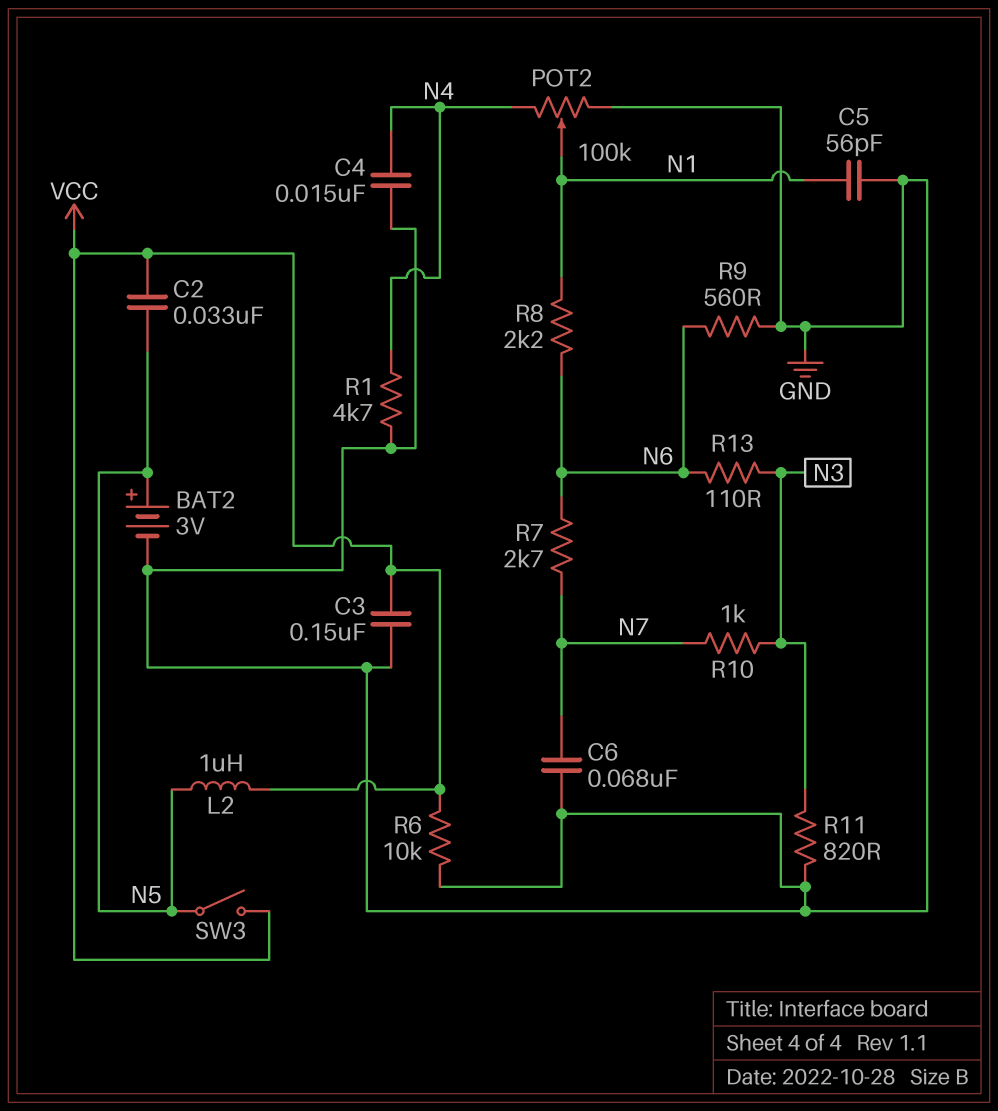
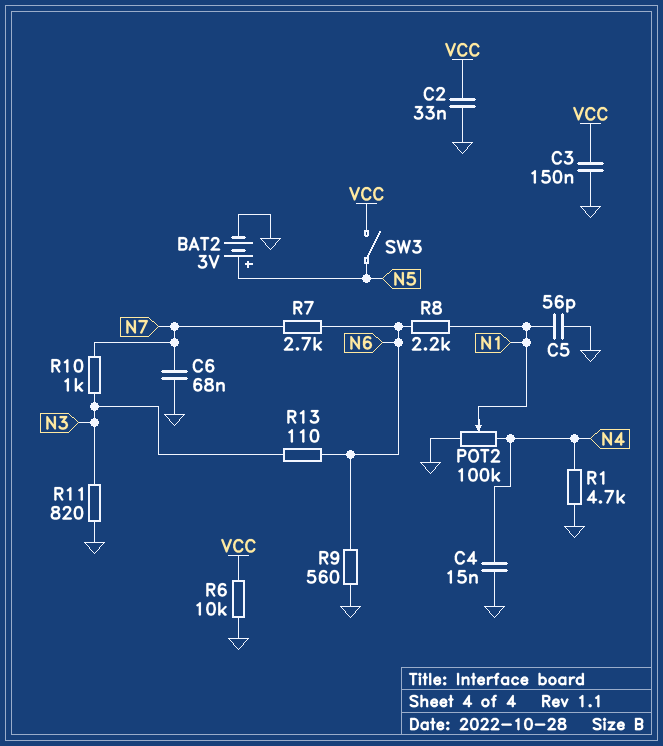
C2: 33nF (N5, VCC) -> 33nF (GND, VCC)
L2: 1uH (N5, VCC) -> none

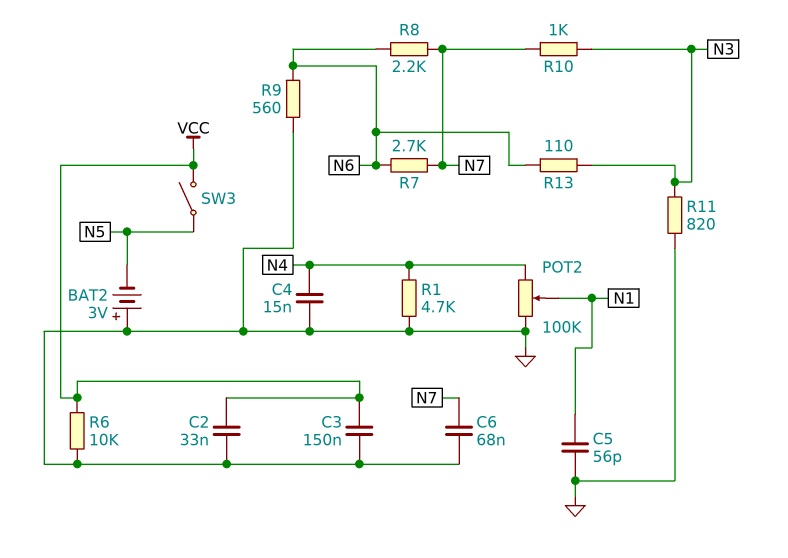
BAT2: 3V (plus N5, minus GND) -> 3V (plus GND, minus N5)
R8: 2.2k (N1, N6) -> 2.2k (N6, N7)

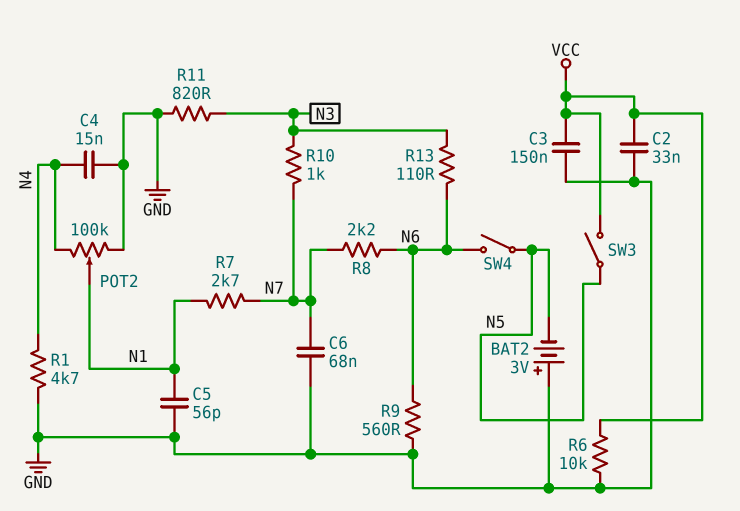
R7: 2.7k (N6, N7) -> 2.7k (N1, N7)
SW4: none -> switch (N5, N6)

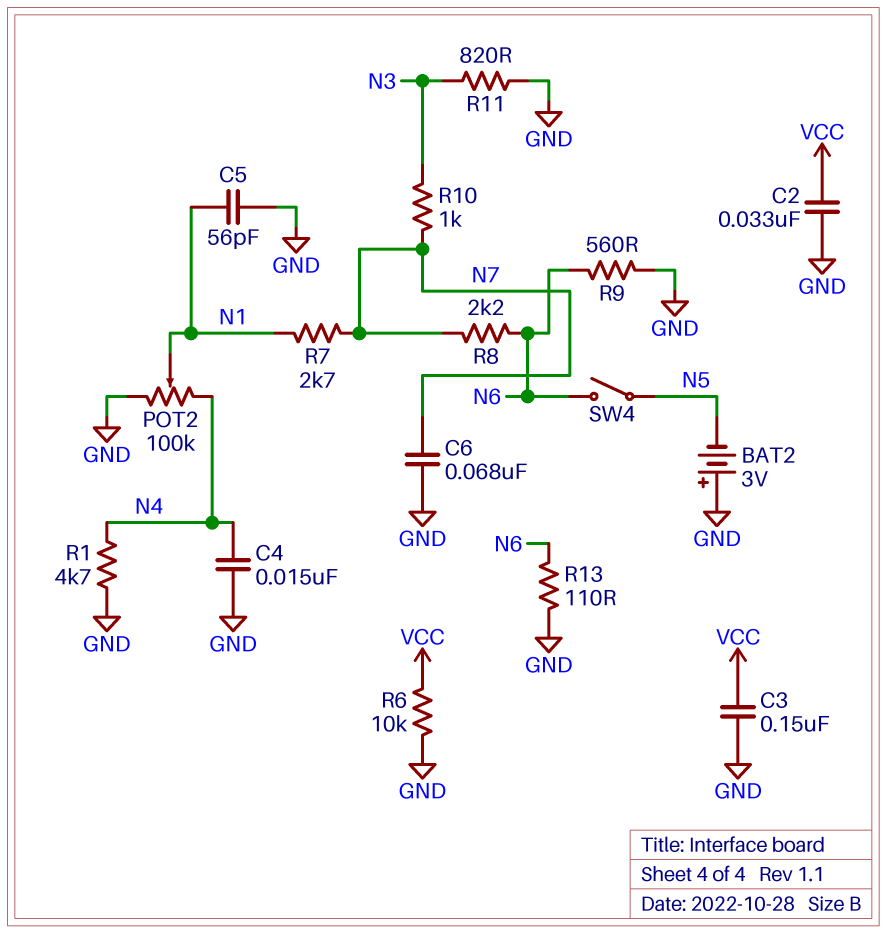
R13: 110 (N3, N6) -> 110 (GND, N6)
SW3: switch (N5, VCC) -> none

